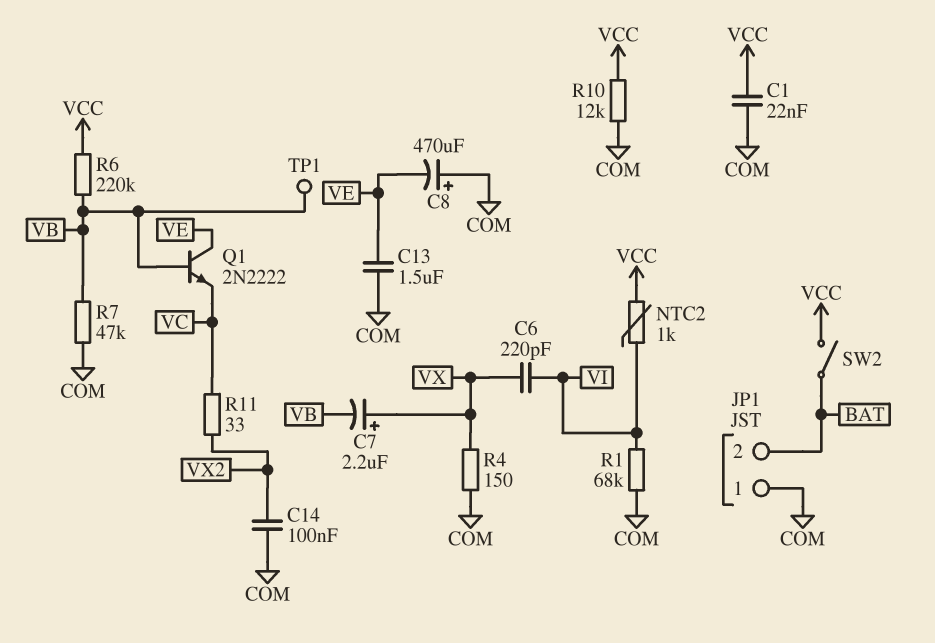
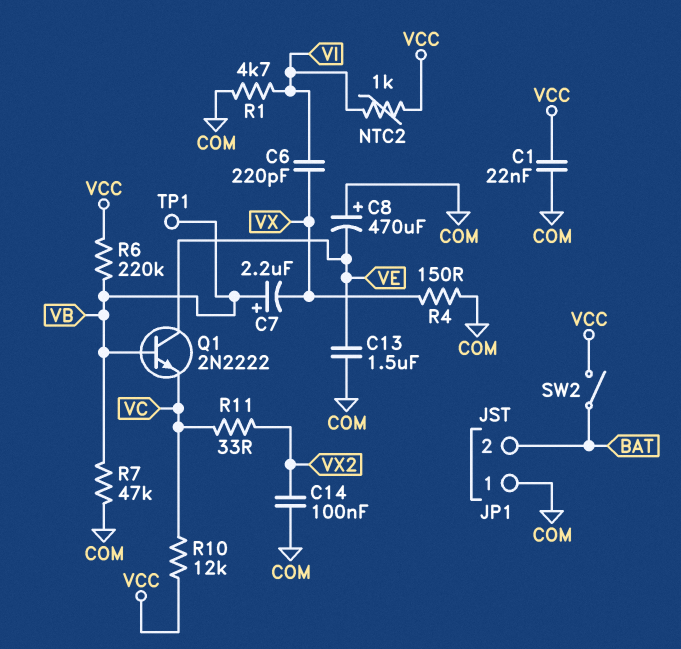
C7: 2.2uF (plus VX, minus VB) -> 2.2uF (plus VB, minus VX)
R1: 68k (COM, VI) -> 4.7k (COM, VI)
R10: 12k (COM, VCC) -> 12k (VC, VCC)

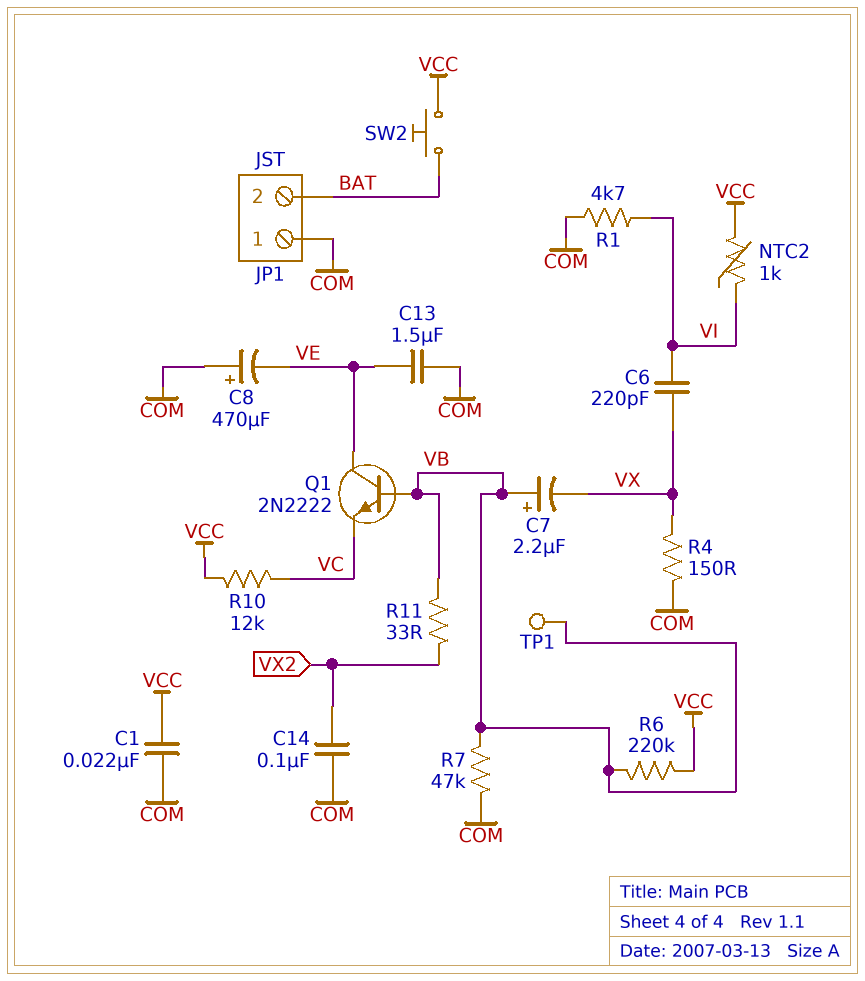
R11: 33 (VC, VX2) -> 33 (VB, VX2)
SW2: switch (BAT, VCC) -> button (BAT, VCC)

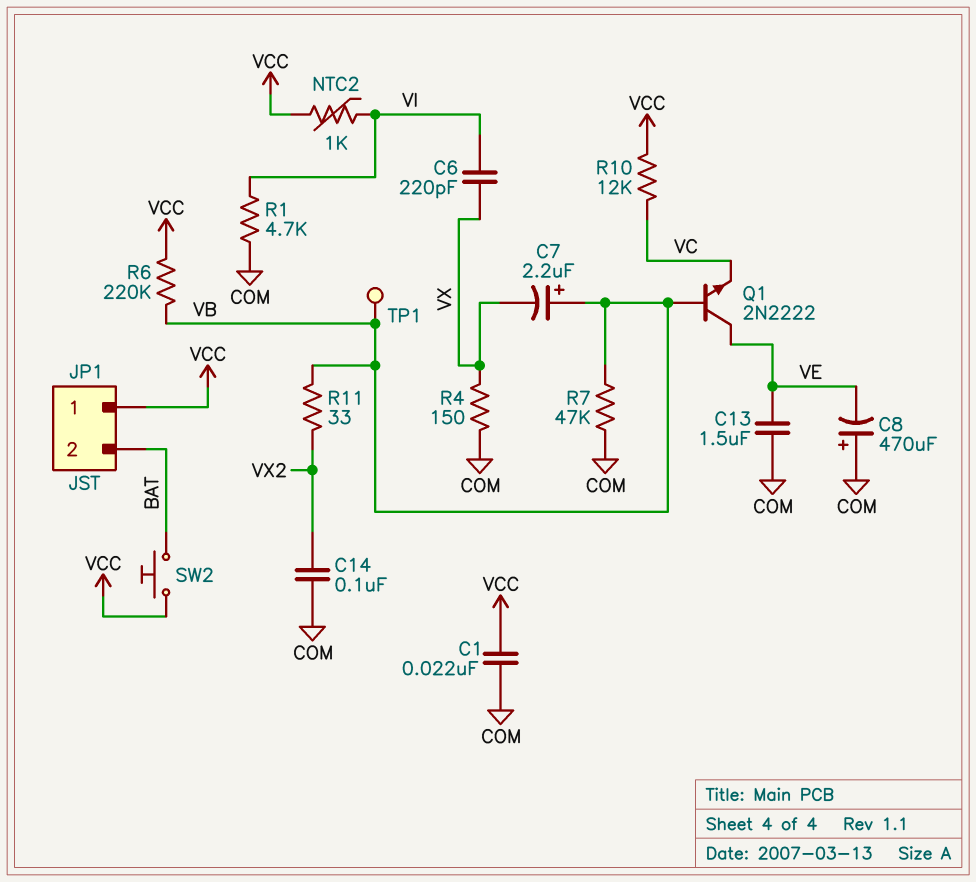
JP1 pin 1: COM -> VCC

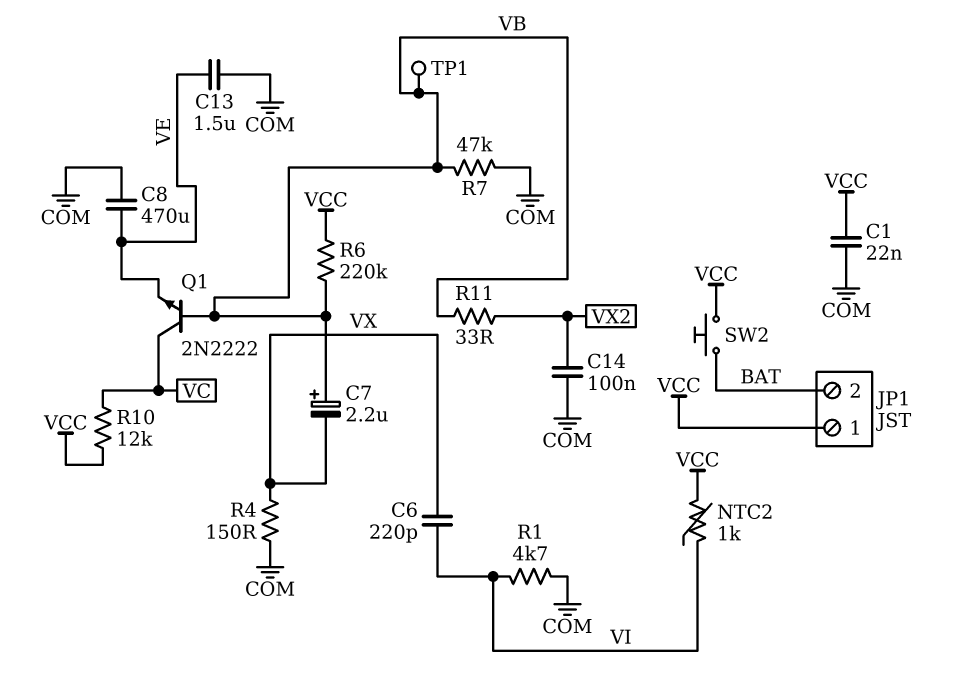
C8: 470uF (plus COM, minus VE) -> 470uF (COM, VE)
Q1: NPN 2N2222 (B VB, C VE, E VC) -> NPN 2N2222 (B VB, C VC, E VE)

